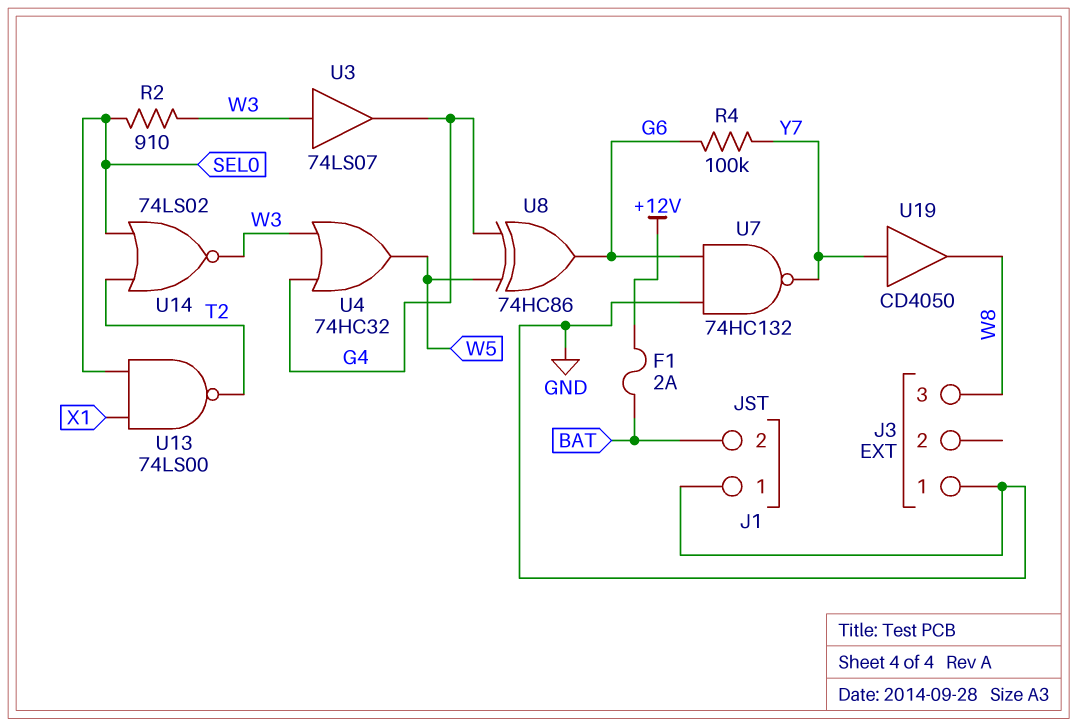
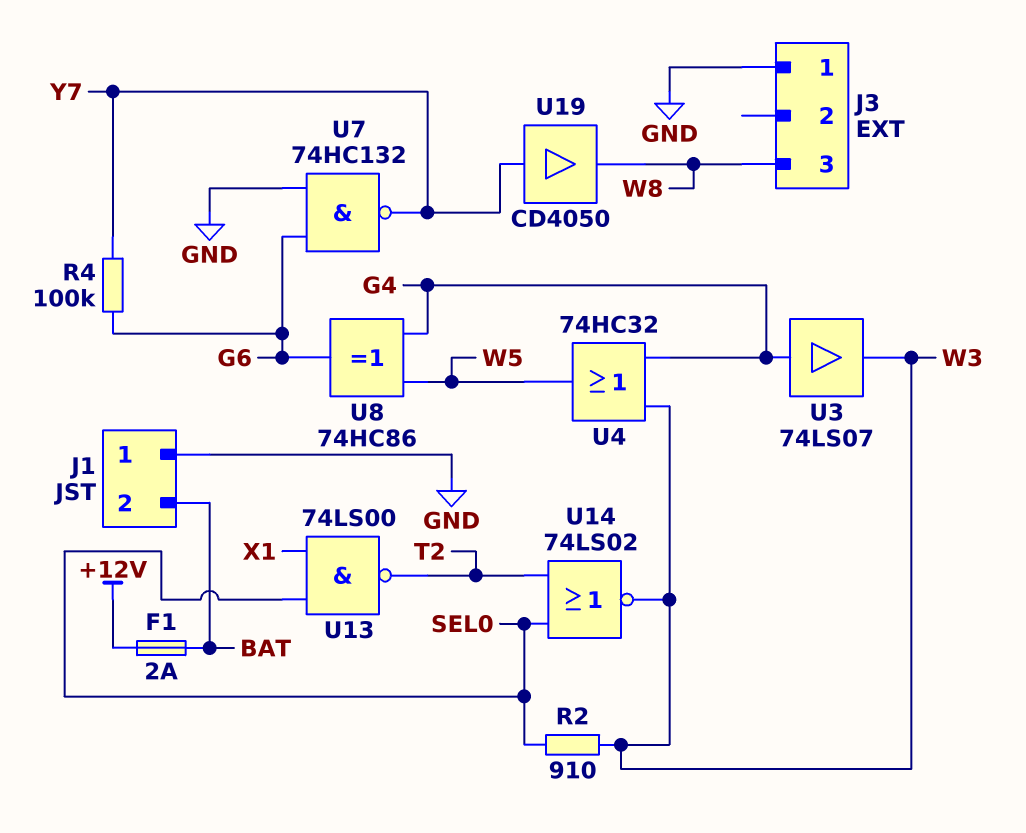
U3: buffer 74LS07 (in W3, out G4) -> buffer 74LS07 (in G4, out W3)

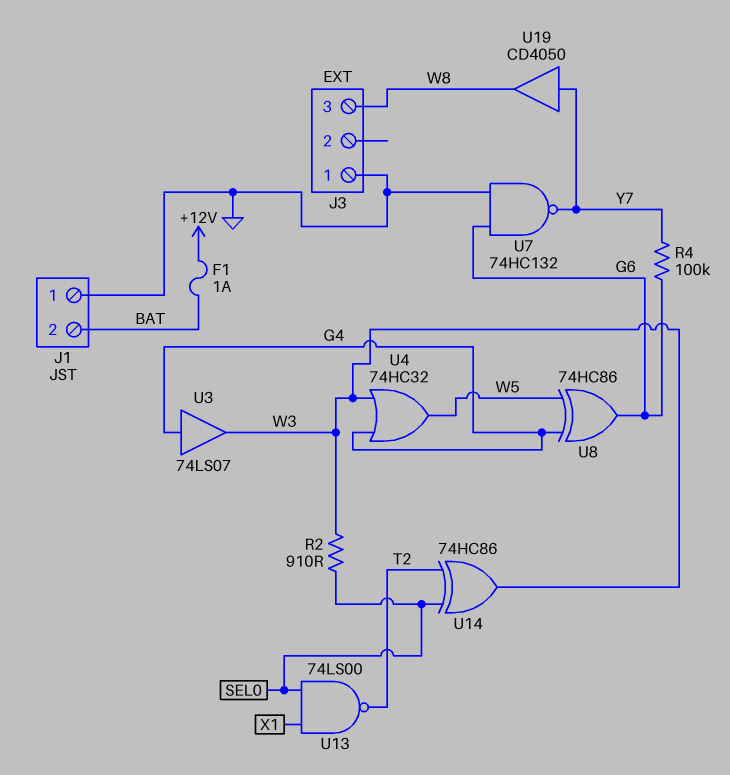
F1: 2A (+12V, BAT) -> 1A (+12V, BAT)
U14: NOR 74LS02 (in SEL0, in T2, out W3) -> XOR 74HC86 (in SEL0, in T2, out W3)

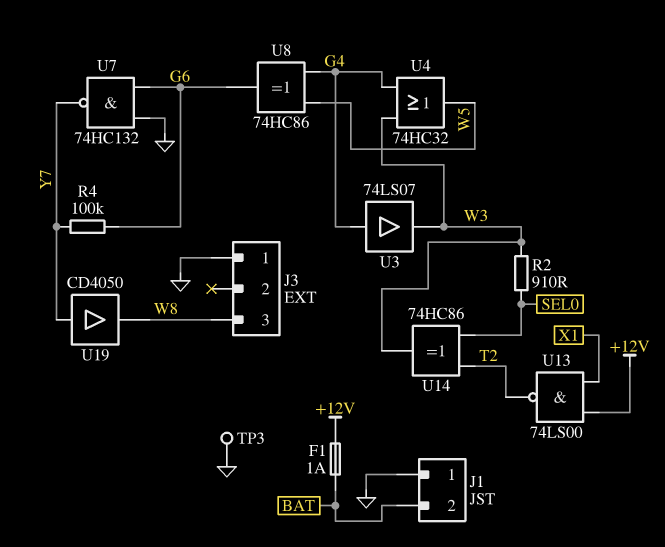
TP3: none -> test point (GND)
U13: NAND 74LS00 (in SEL0, in X1, out T2) -> NAND 74LS00 (in +12V, in X1, out T2)

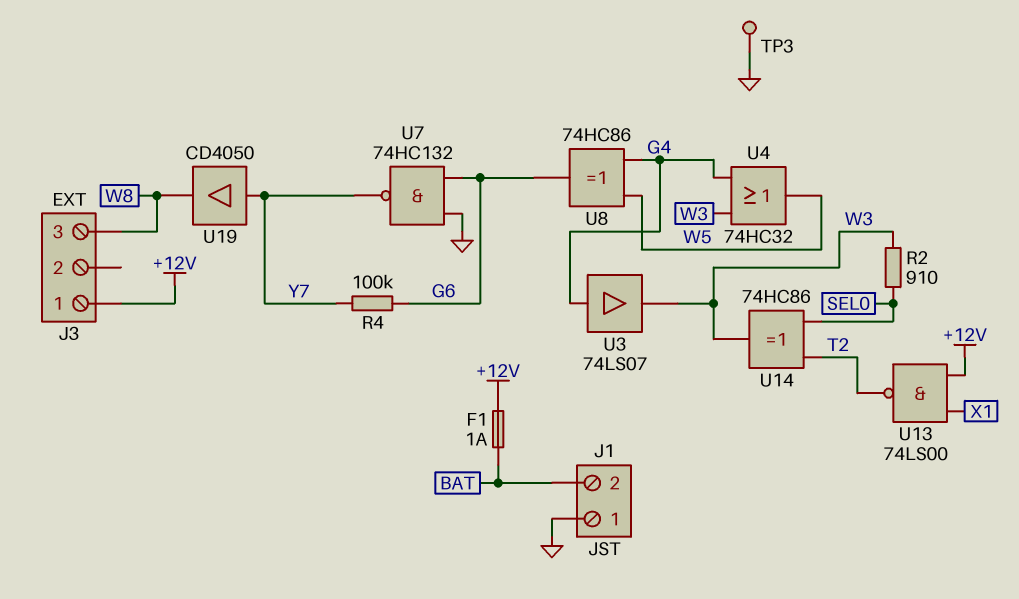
J3 pin 1: GND -> +12V

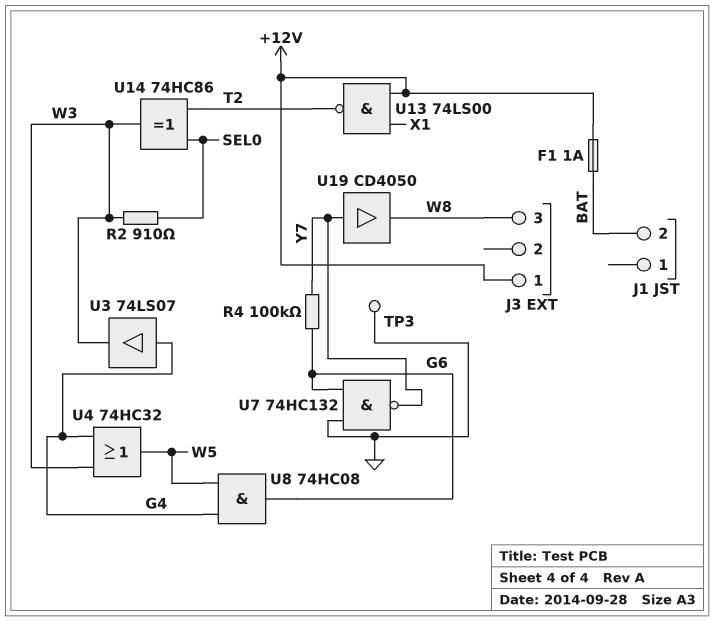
J1 pin 1: GND -> none
U8: XOR 74HC86 (in G4, in W5, out G6) -> AND 74HC08 (in G4, in W5, out G6)

